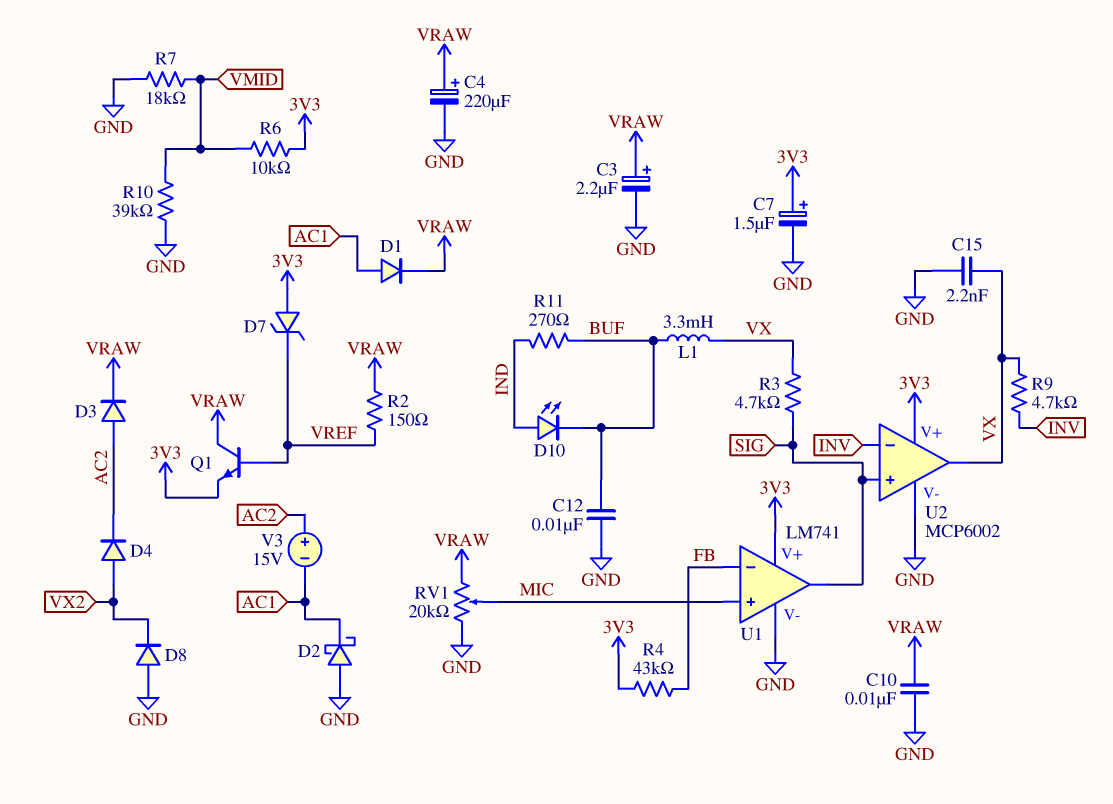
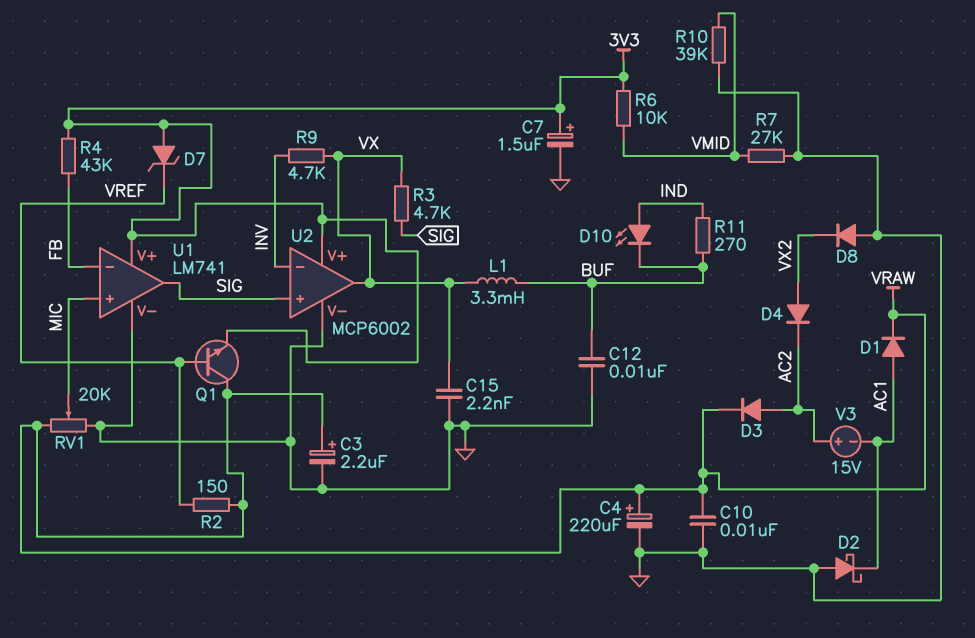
R7: 18k (GND, VMID) -> 27k (GND, VMID)

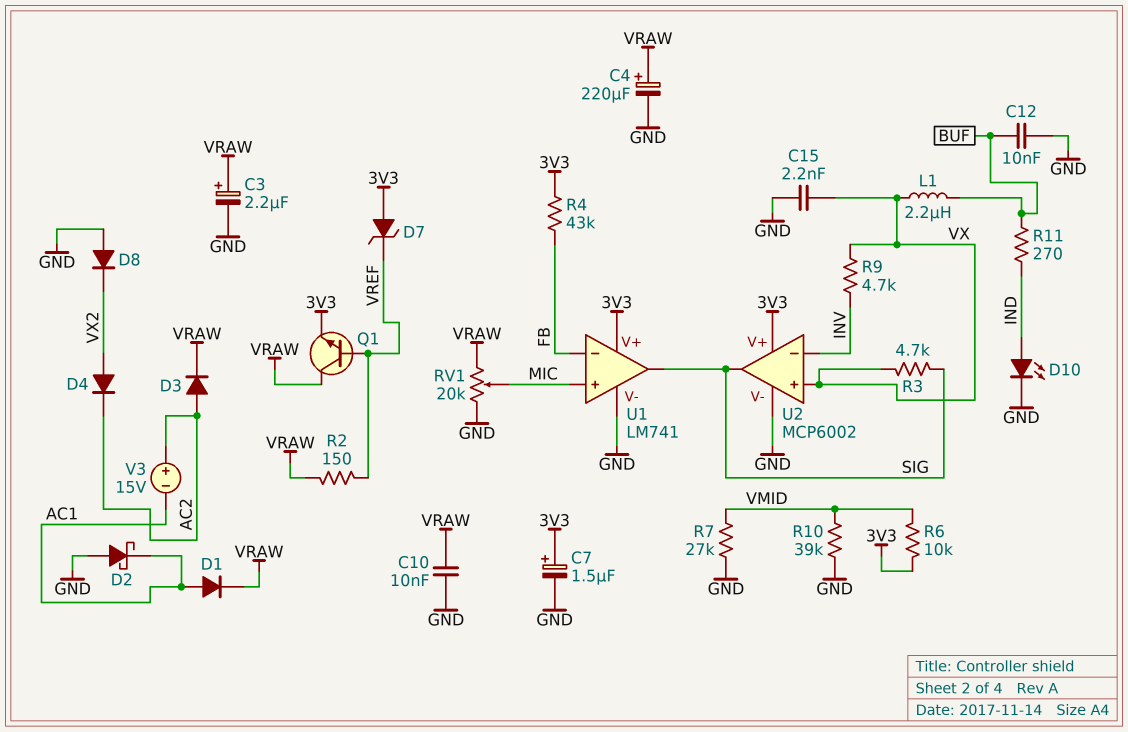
D10: LED (A IND, K BUF) -> LED (A IND, K GND)
L1: 3.3mH (BUF, VX) -> 2.2uH (BUF, VX)
U2 pin in+: SIG -> VX
U2 pin out: VX -> SIG

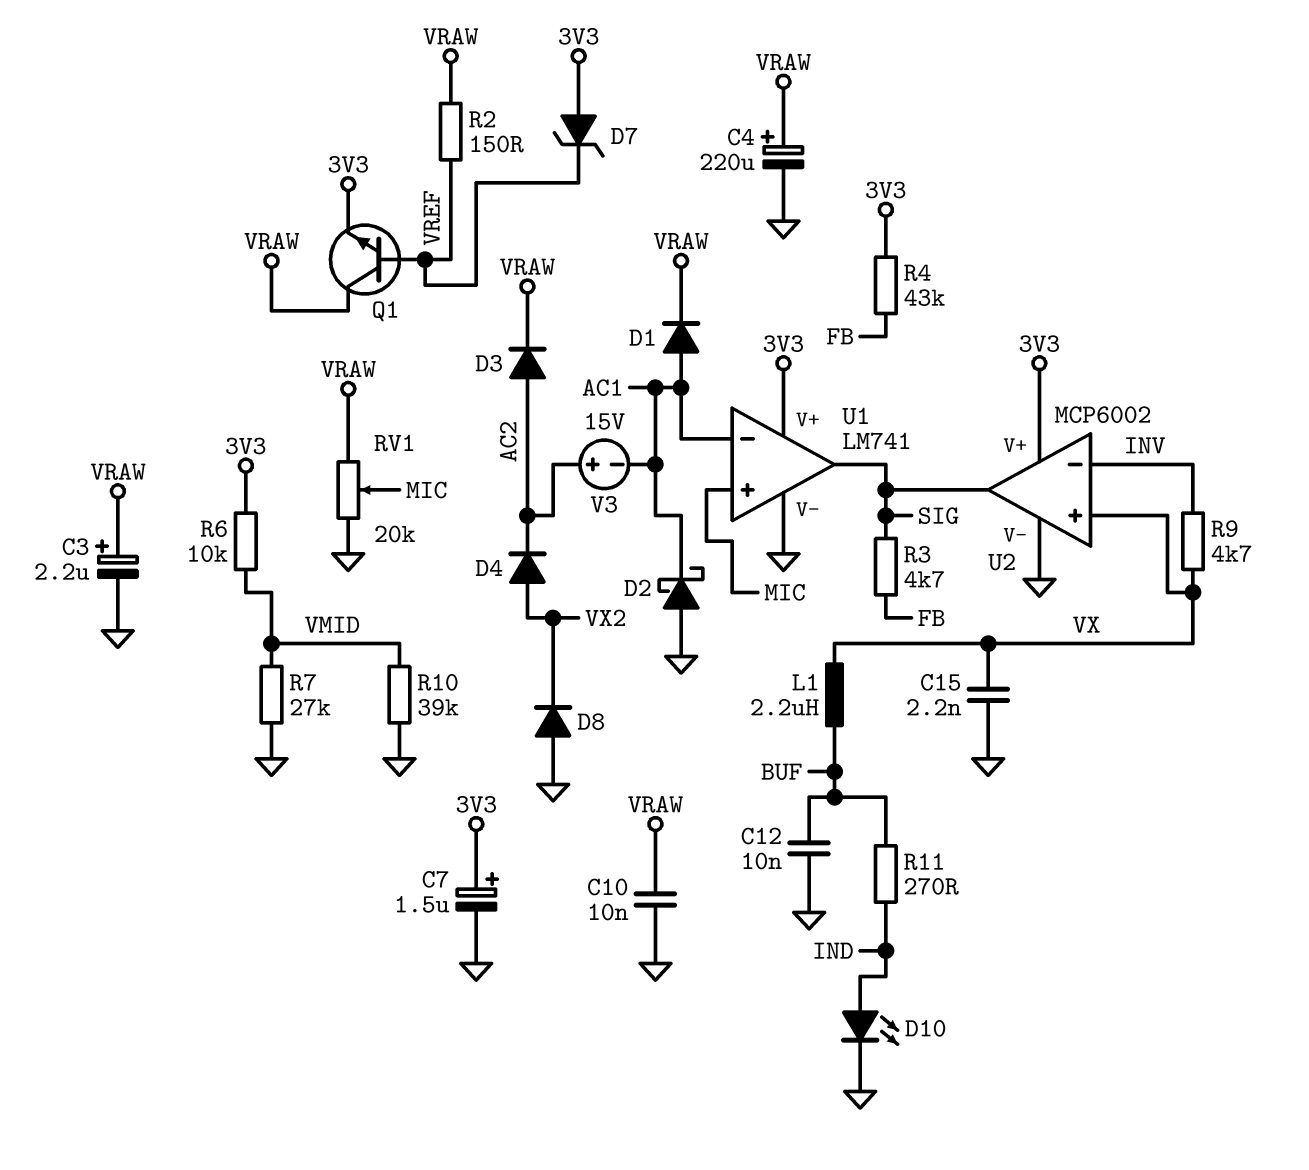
R3: 4.7k (SIG, VX) -> 4.7k (FB, SIG)
U1 pin in-: FB -> AC1

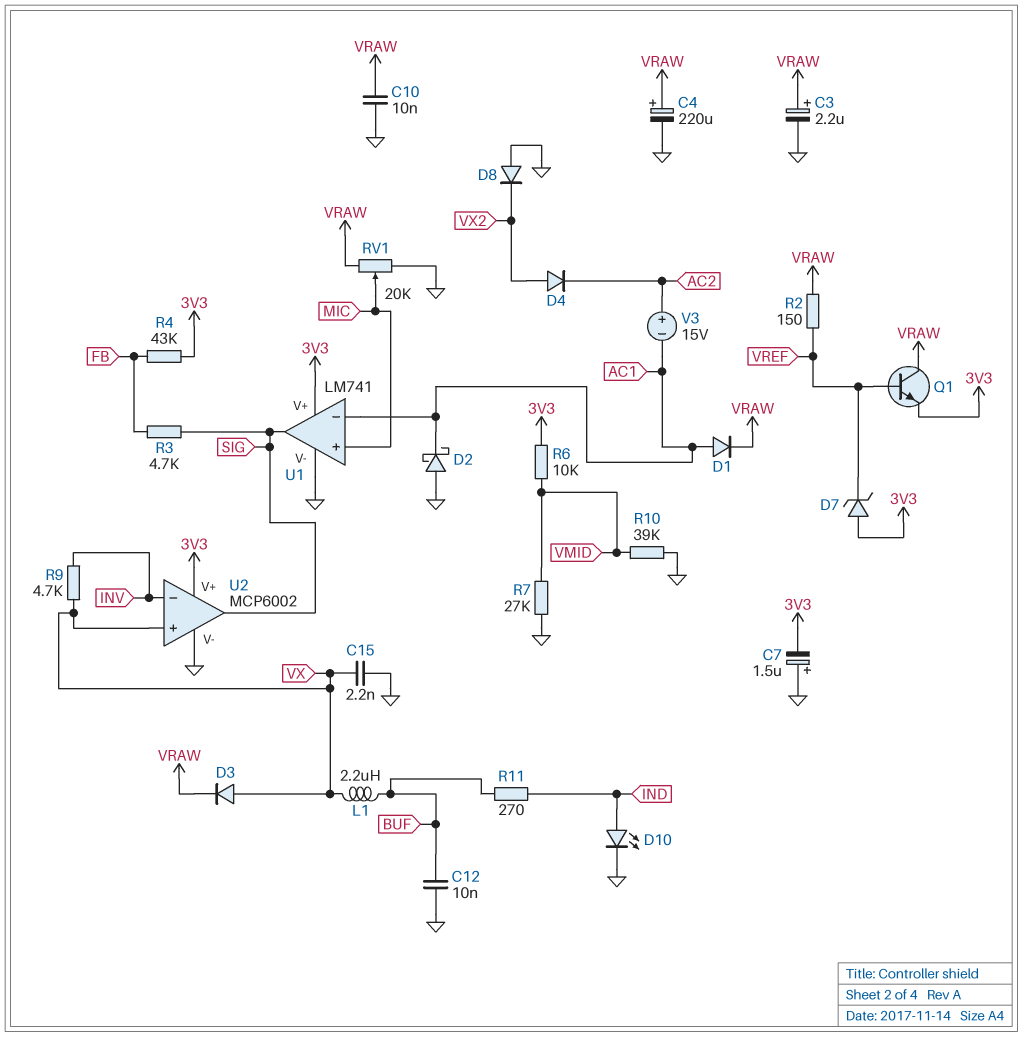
C7: 1.5uF (plus 3V3, minus GND) -> 1.5uF (plus GND, minus 3V3)
D3: diode (A AC2, K VRAW) -> diode (A VX, K VRAW)

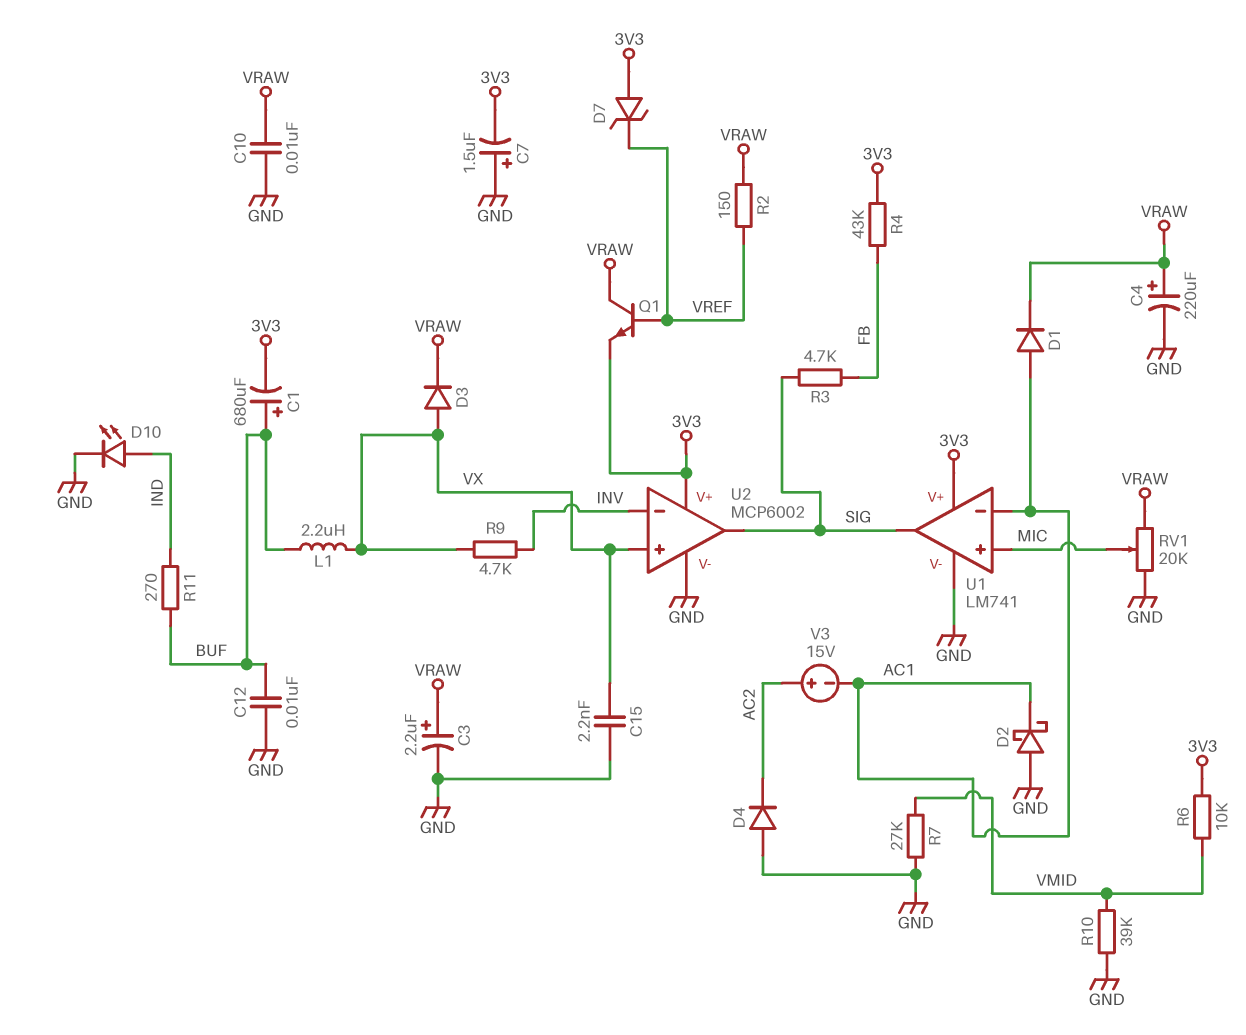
C1: none -> 680uF (plus BUF, minus 3V3)
D4: diode (A VX2, K AC2) -> diode (A GND, K AC2)
D8: diode (A GND, K VX2) -> none

